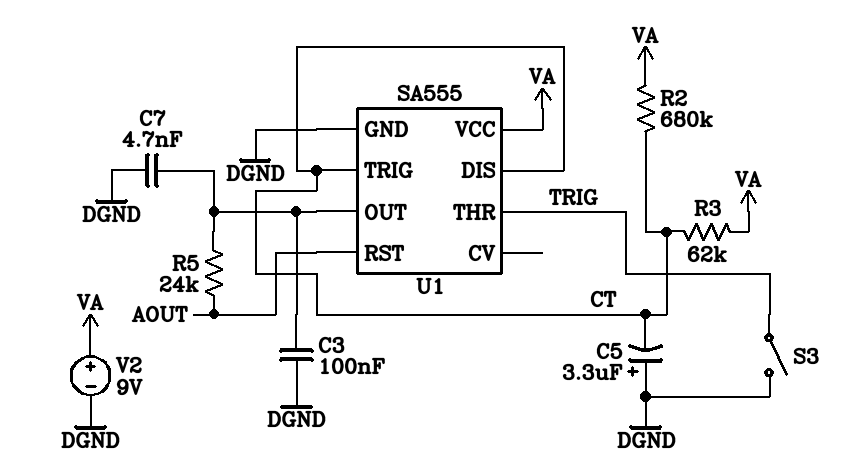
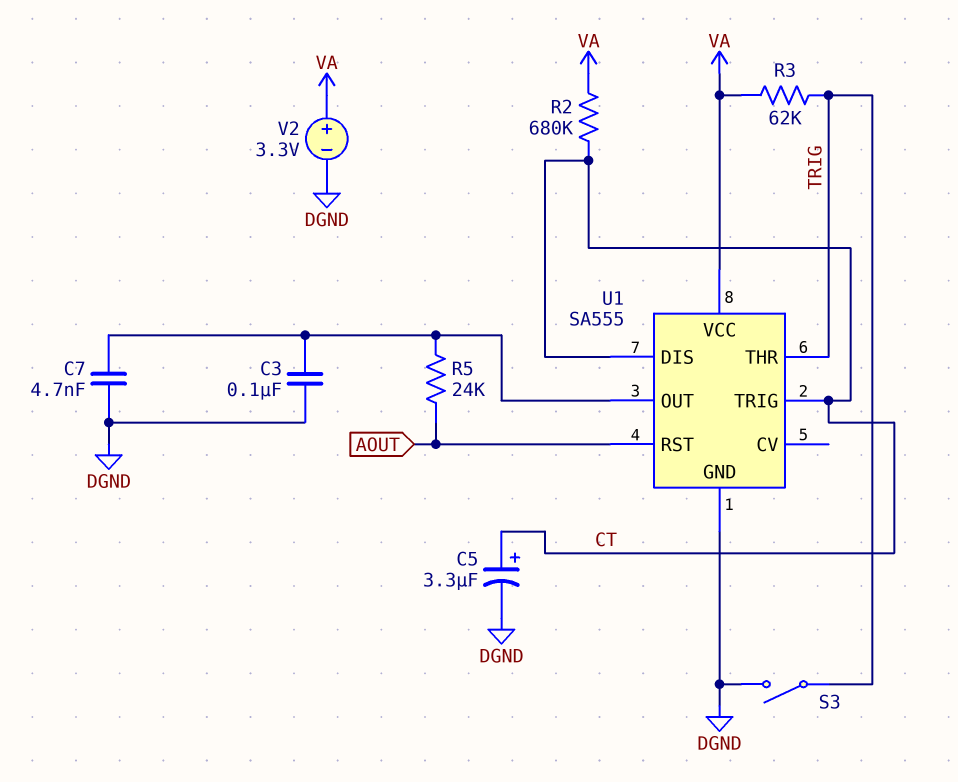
C5: 3.3uF (plus DGND, minus CT) -> 3.3uF (plus CT, minus DGND)
R3: 62k (CT, VA) -> 62k (TRIG, VA)
V2: 9V (plus VA, minus DGND) -> 3.3V (plus VA, minus DGND)

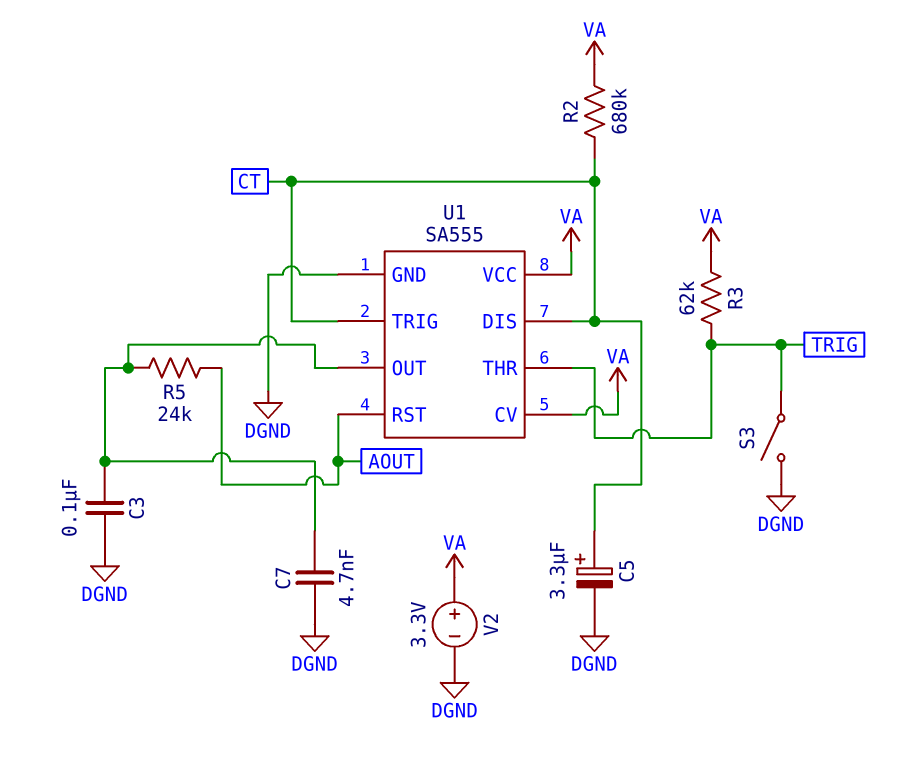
U1 pin CV: none -> VA

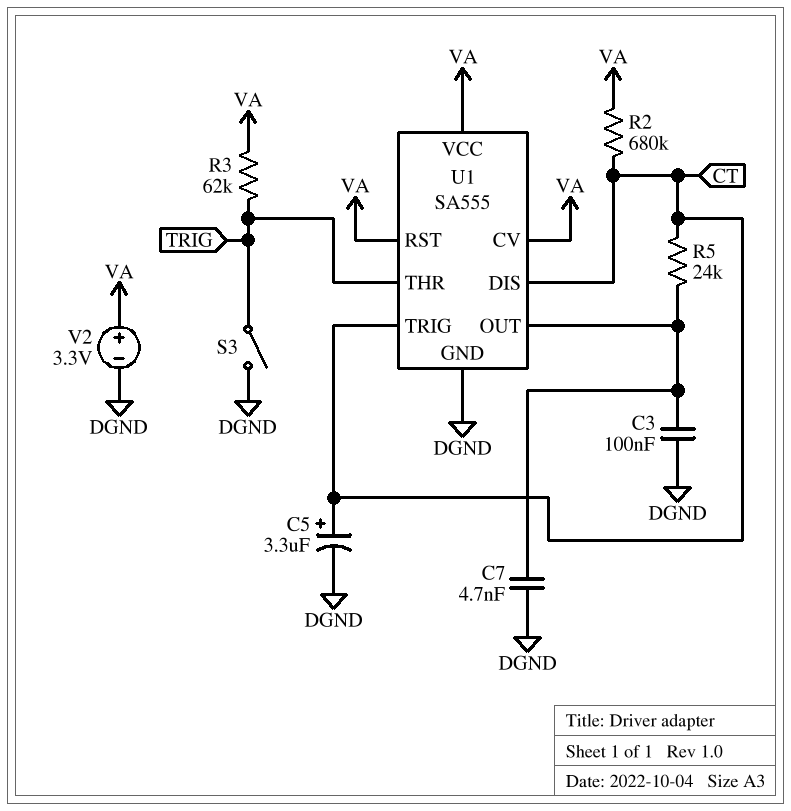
R5: 24k (AOUT, U1/OUT) -> 24k (CT, U1/OUT)
U1 pin RST: AOUT -> VA

